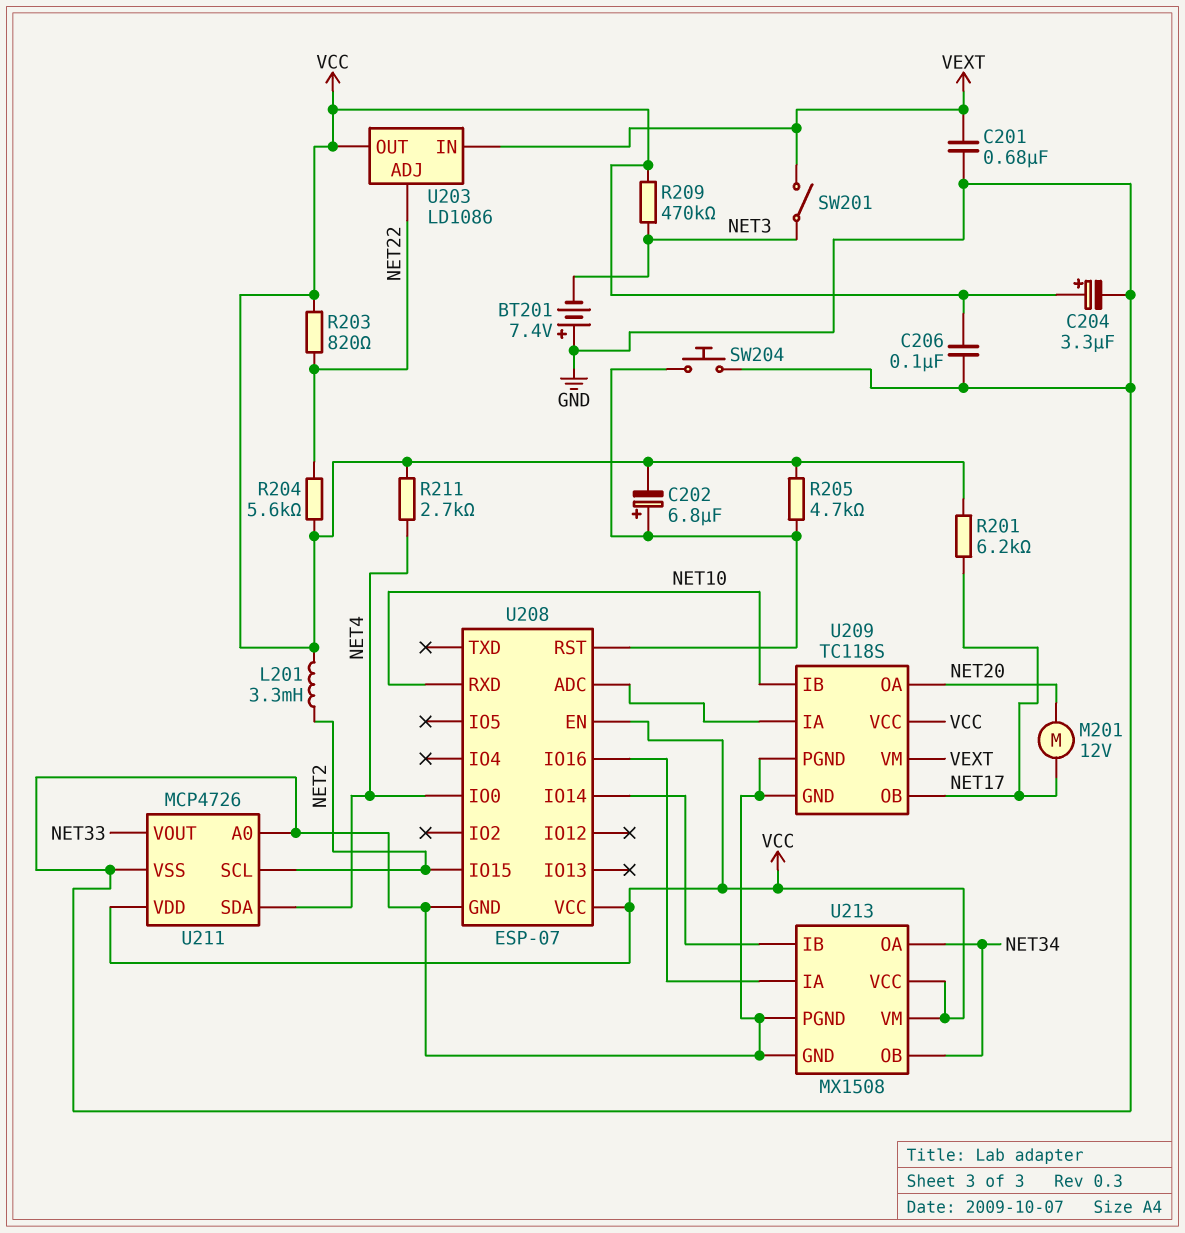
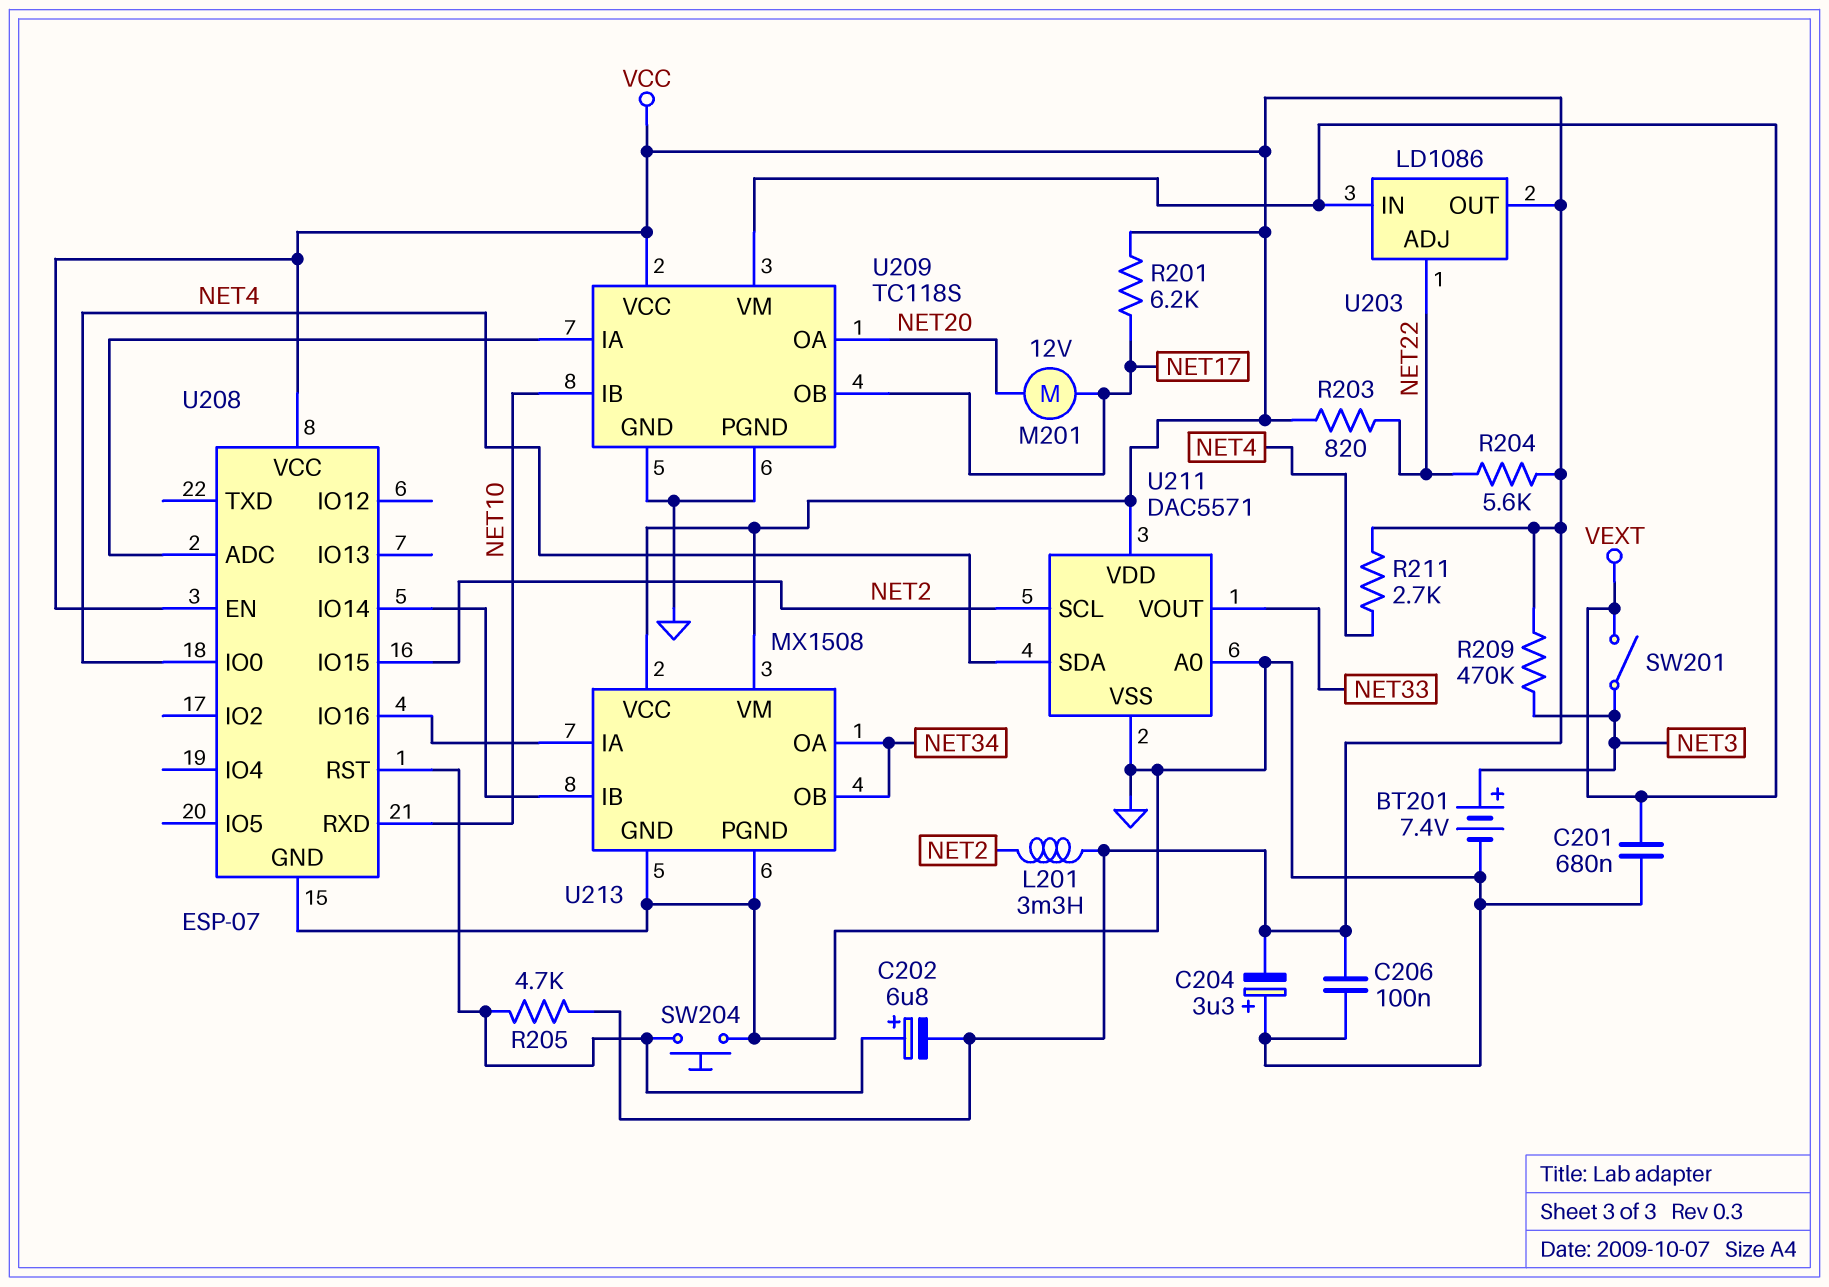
BT201: 7.4V (plus GND, minus NET3) -> 7.4V (plus NET3, minus GND)
C204: 3.3uF (plus VCC, minus GND) -> 3.3uF (plus GND, minus VCC)
U211: MCP4726 -> DAC5571

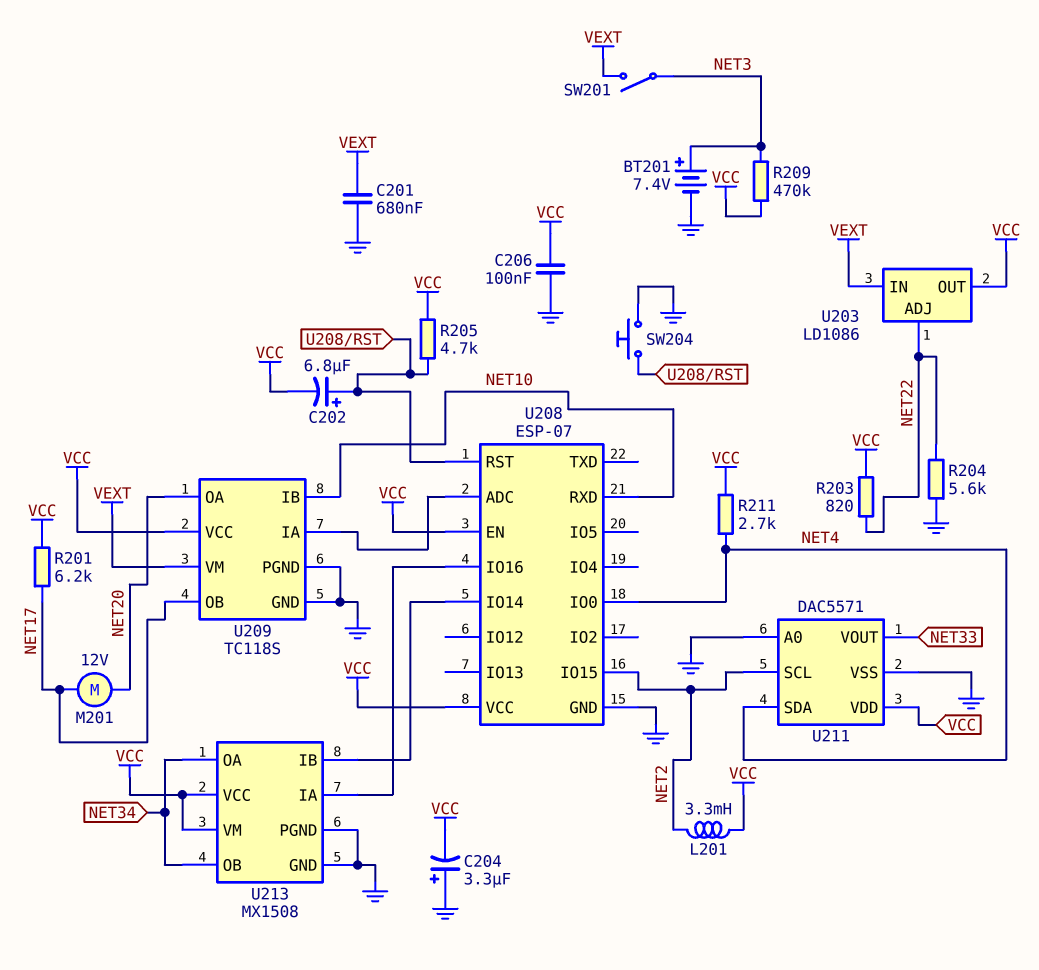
R204: 5.6k (NET22, VCC) -> 5.6k (GND, NET22)

